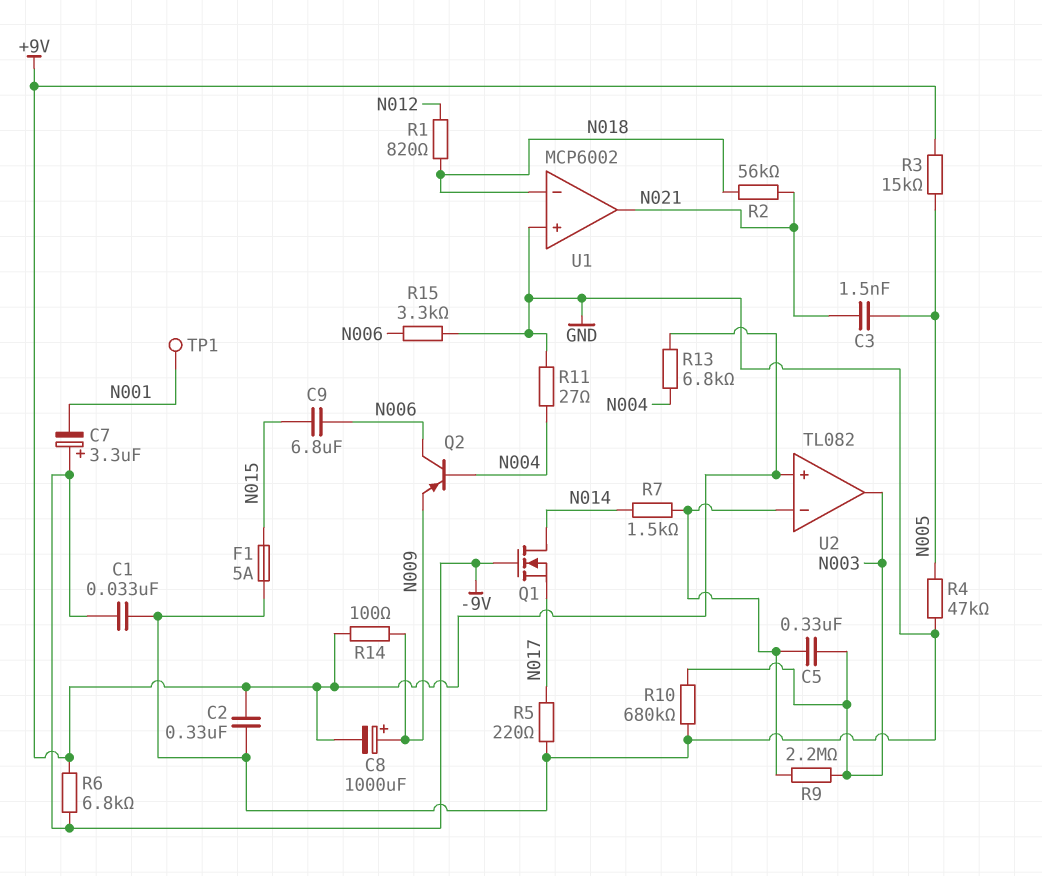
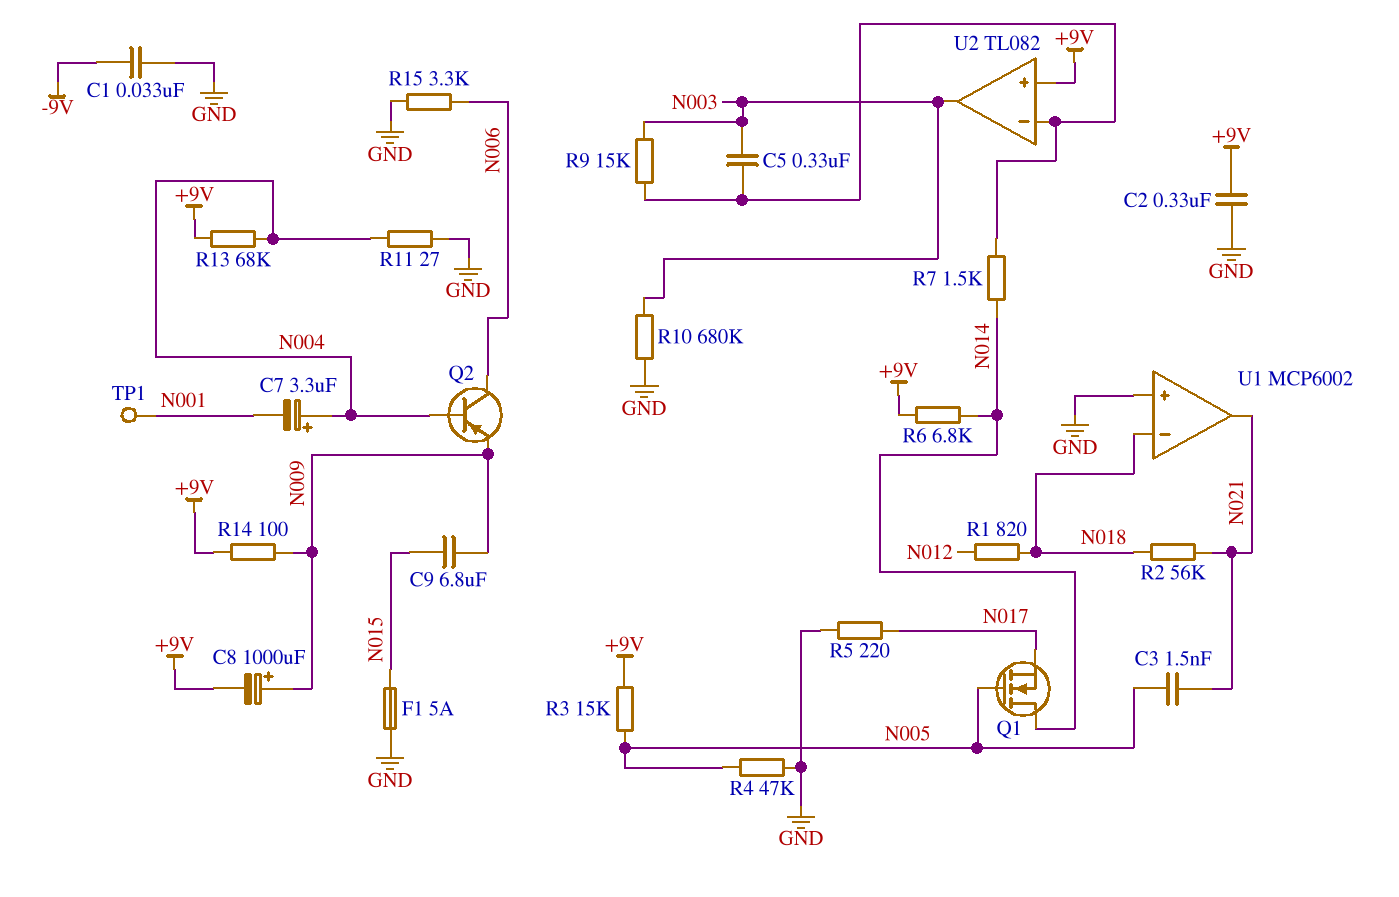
C7: 3.3uF (plus -9V, minus N001) -> 3.3uF (plus N004, minus N001)
C9: 6.8uF (N006, N015) -> 6.8uF (N009, N015)
Q1: NMOS (G -9V, D N014, S N017) -> NMOS (G N005, D N014, S N017)
R6: 6.8k (+9V, -9V) -> 6.8k (+9V, N014)
R9: 2.2M (N003, U2/in-) -> 15k (N003, U2/in-)
R13: 6.8k (+9V, N004) -> 68k (+9V, N004)

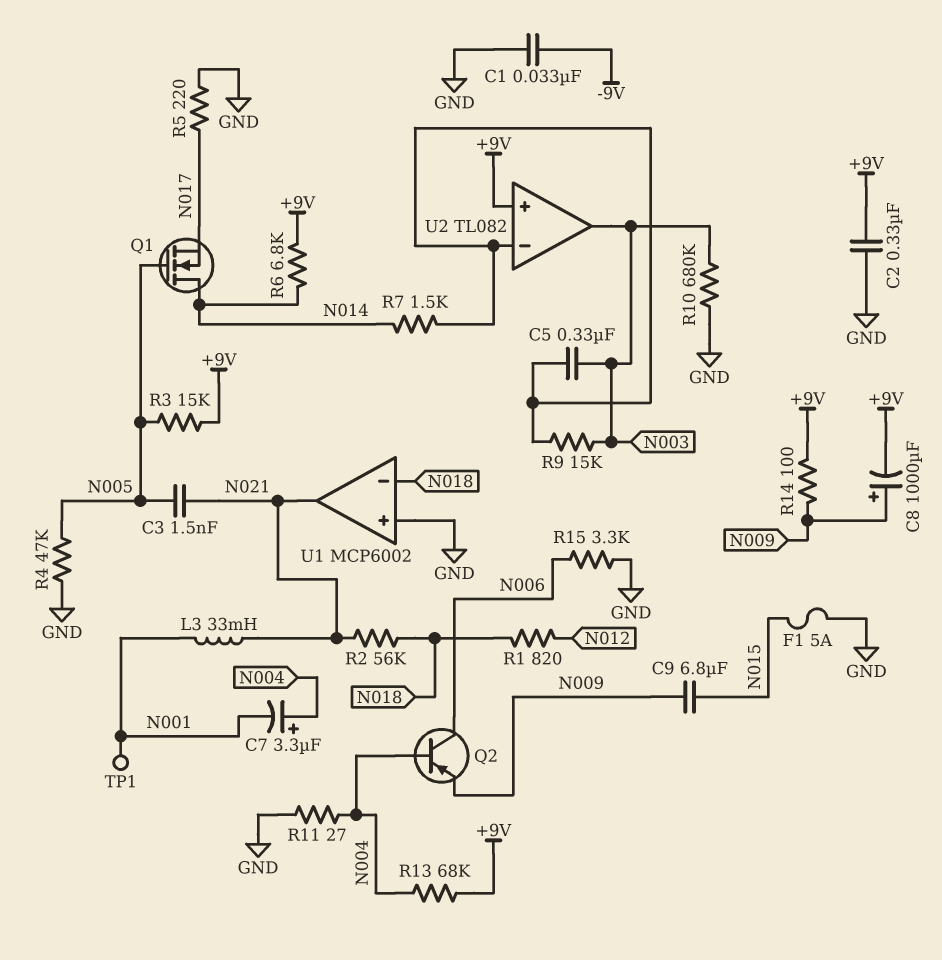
L3: none -> 33mH (N001, N021)

